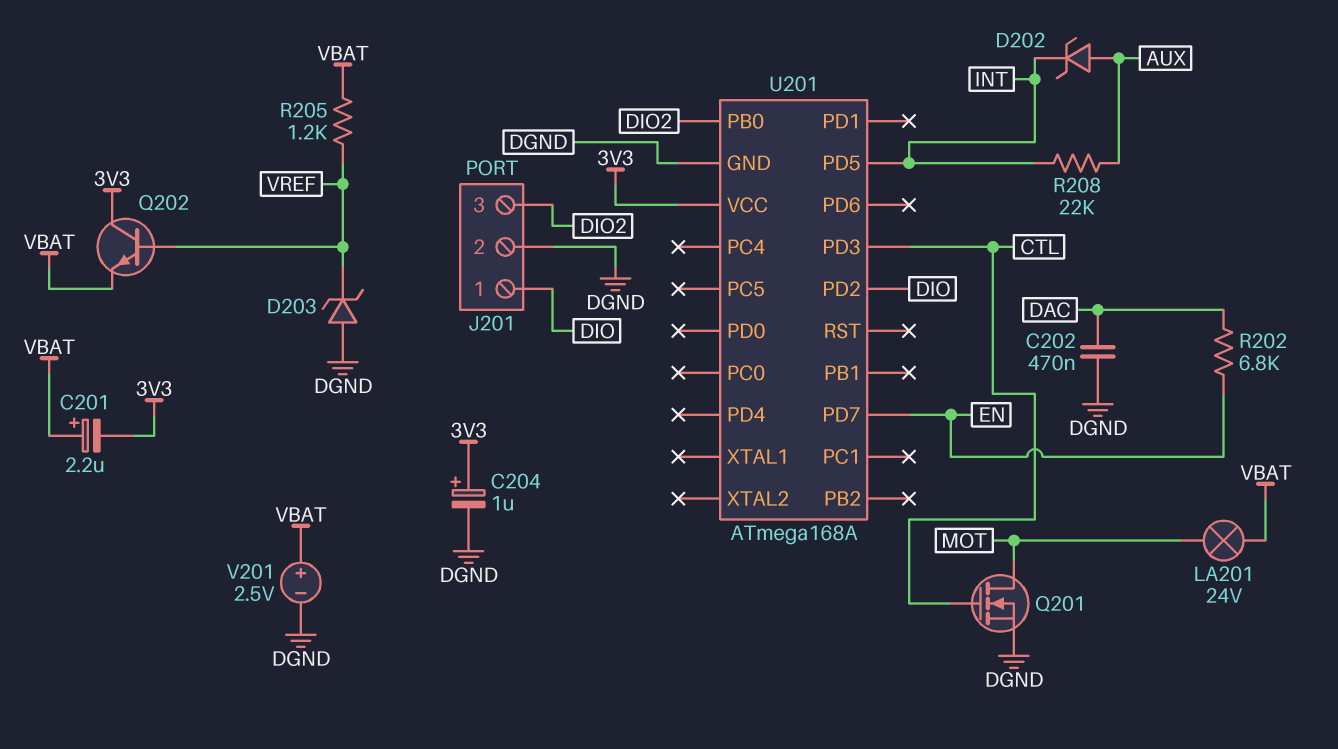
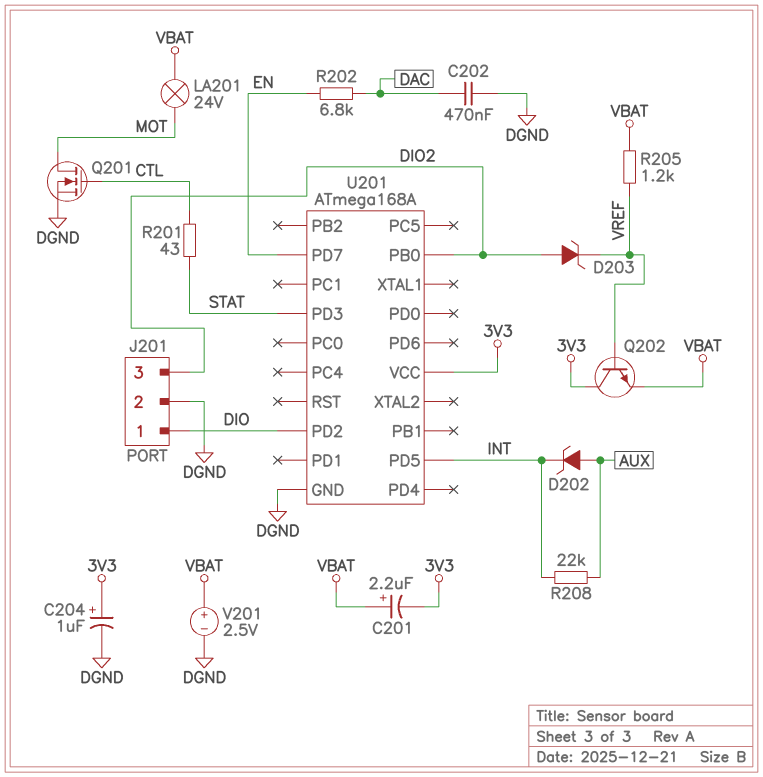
D203: zener (A DGND, K VREF) -> zener (A DIO2, K VREF)
R201: none -> 43 (CTL, STAT)
U201 pin PD3: CTL -> STAT

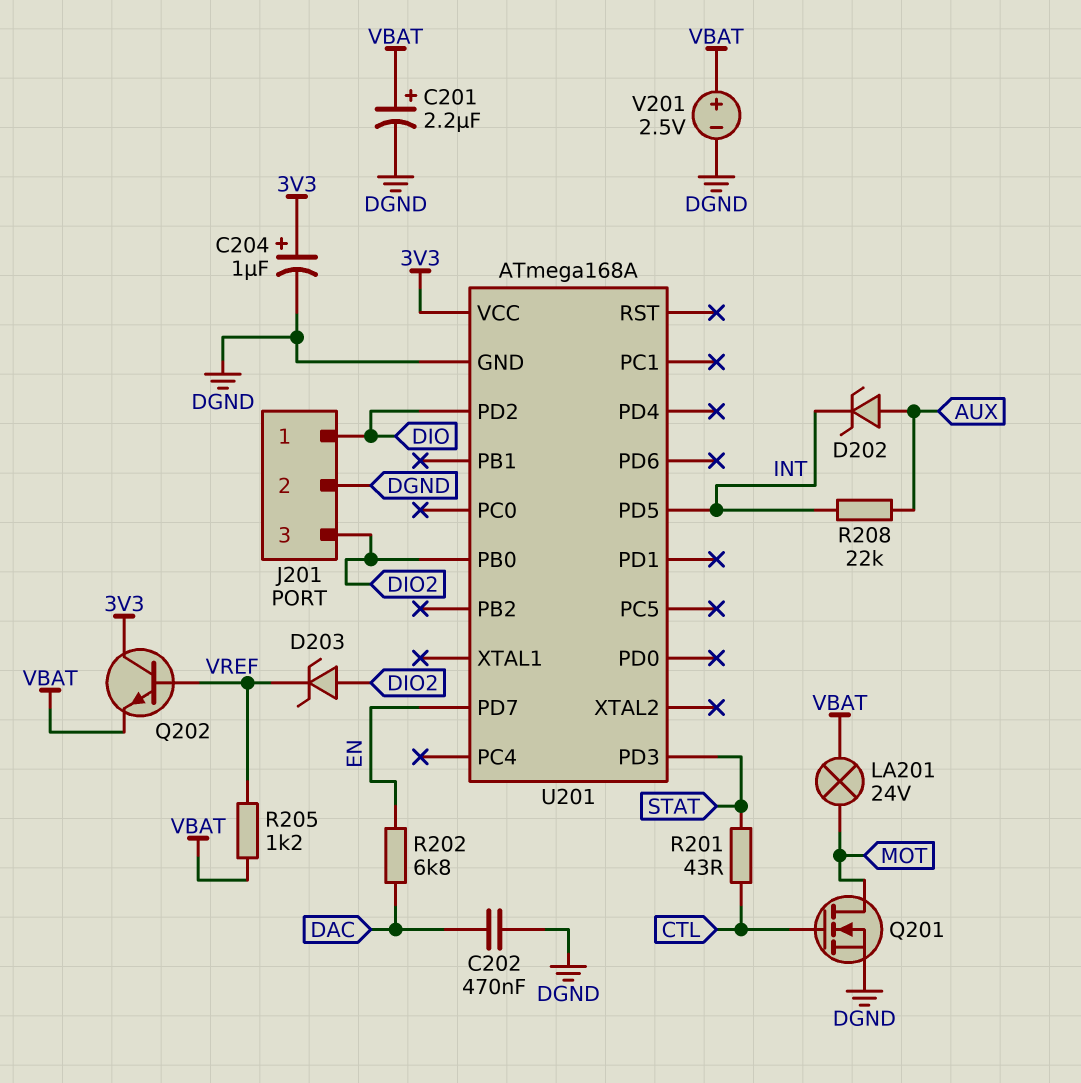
C201: 2.2uF (plus VBAT, minus 3V3) -> 2.2uF (plus VBAT, minus DGND)

